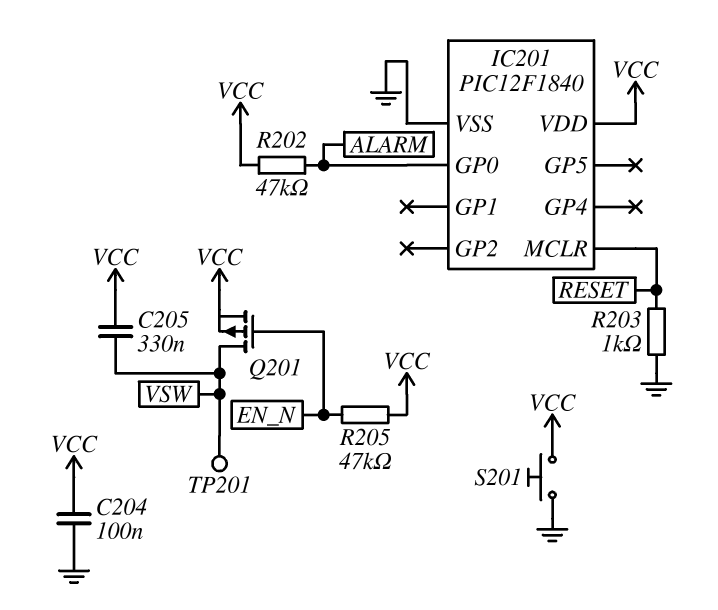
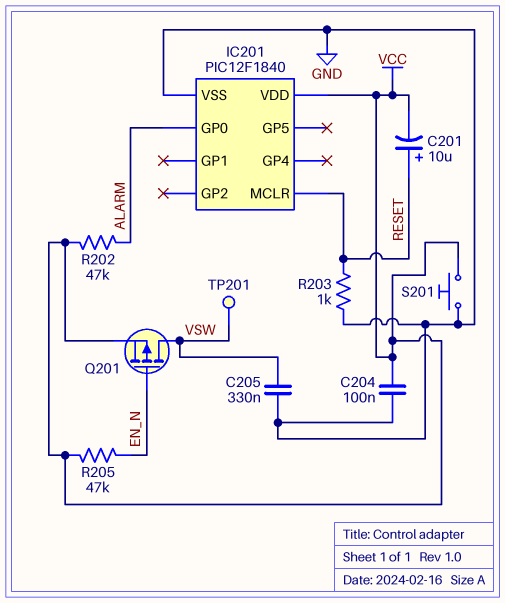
C201: none -> 10uF (plus RESET, minus VCC)
C205: 330nF (VCC, VSW) -> 330nF (GND, VSW)

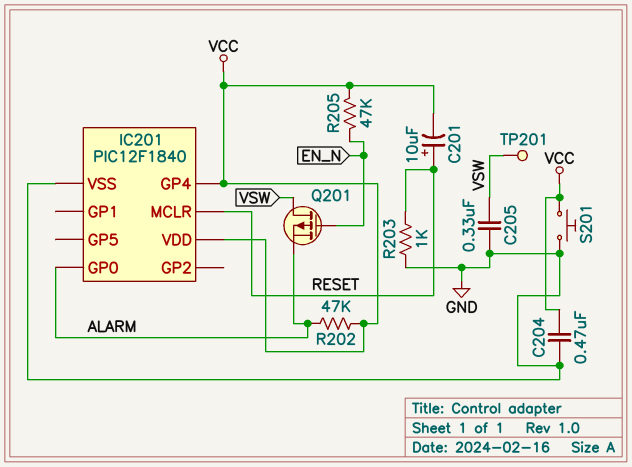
C204: 100nF (GND, VCC) -> 470nF (GND, VCC)
IC201 pin GP4: none -> VCC
Q201: PMOS (G EN_N, D VSW, S VCC) -> PMOS (G EN_N, D VSW, S ALARM)

